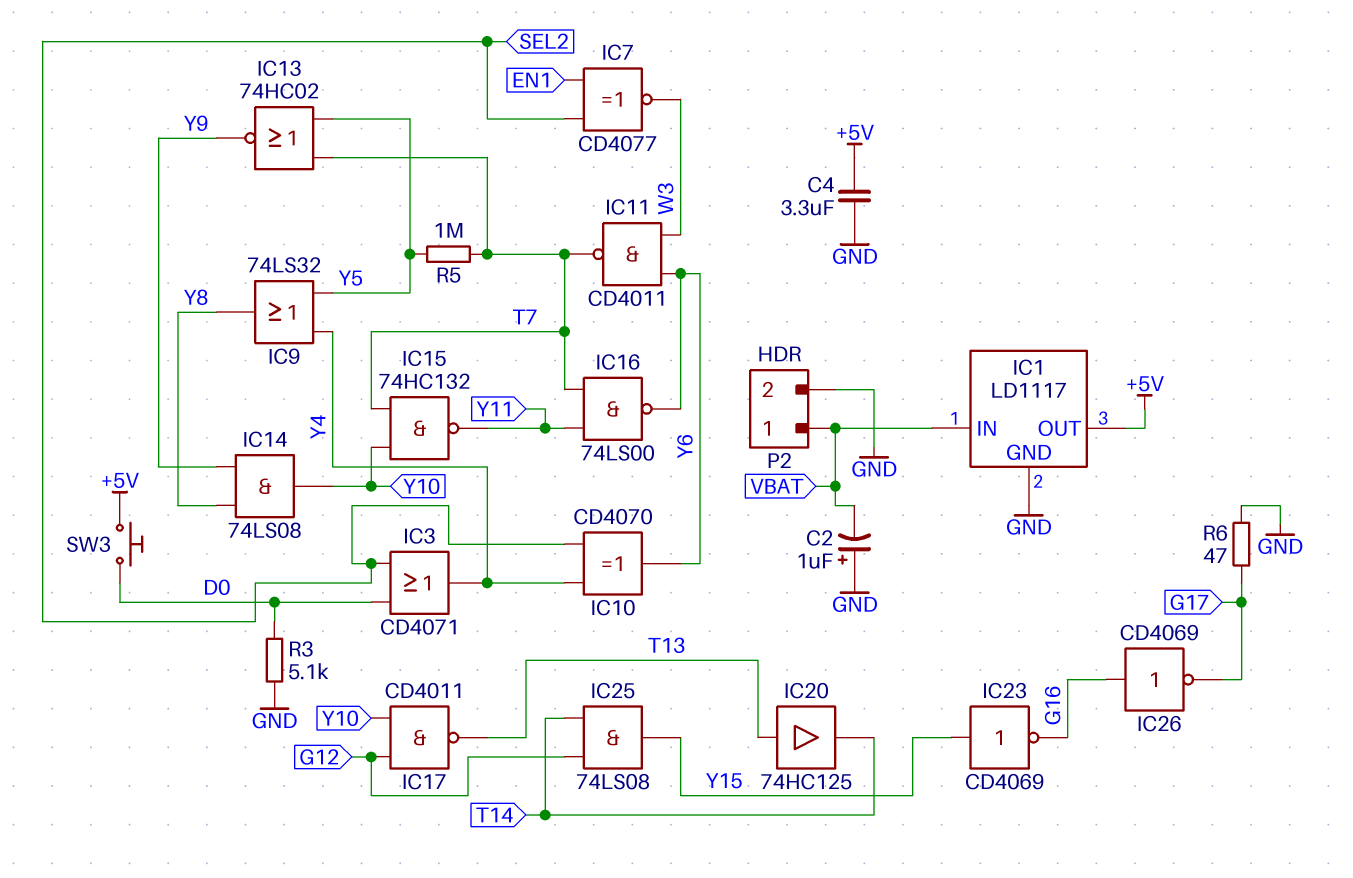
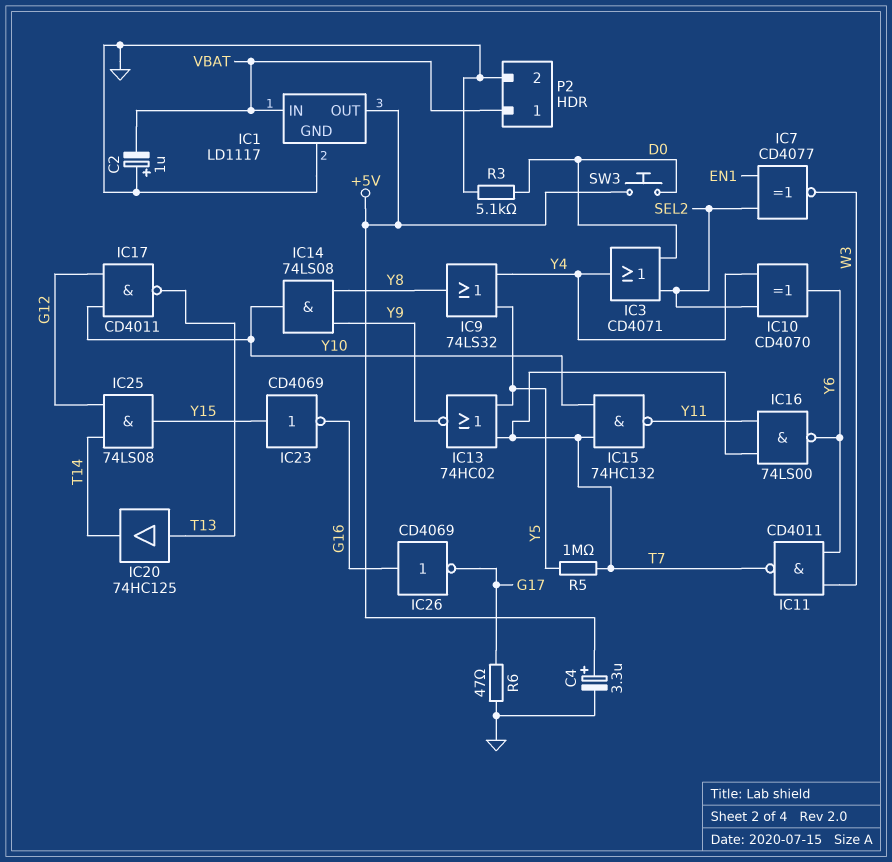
C4: 3.3uF (+5V, GND) -> 3.3uF (plus +5V, minus GND)

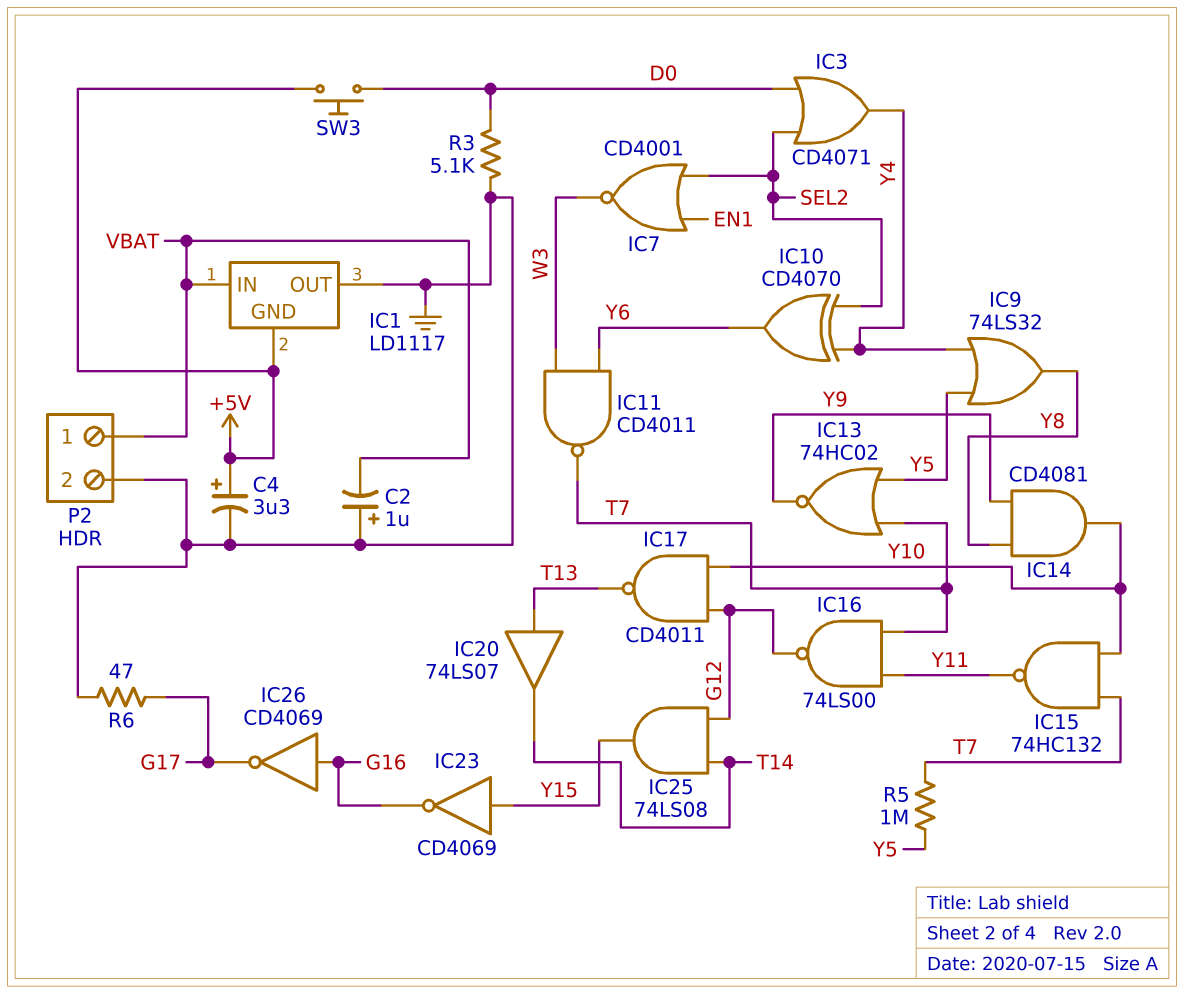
IC1 pin GND: GND -> +5V
IC1 pin OUT: +5V -> GND
IC7: XNOR CD4077 (in EN1, in SEL2, out W3) -> NOR CD4001 (in EN1, in SEL2, out W3)
IC14: AND 74LS08 (in Y8, in Y9, out Y10) -> AND CD4081 (in Y8, in Y9, out Y10)
IC16: NAND 74LS00 (in T7, in Y11, out Y6) -> NAND 74LS00 (in T7, in Y11, out G12)
IC20: buffer 74HC125 (in T13, out T14) -> buffer 74LS07 (in T13, out T14)

